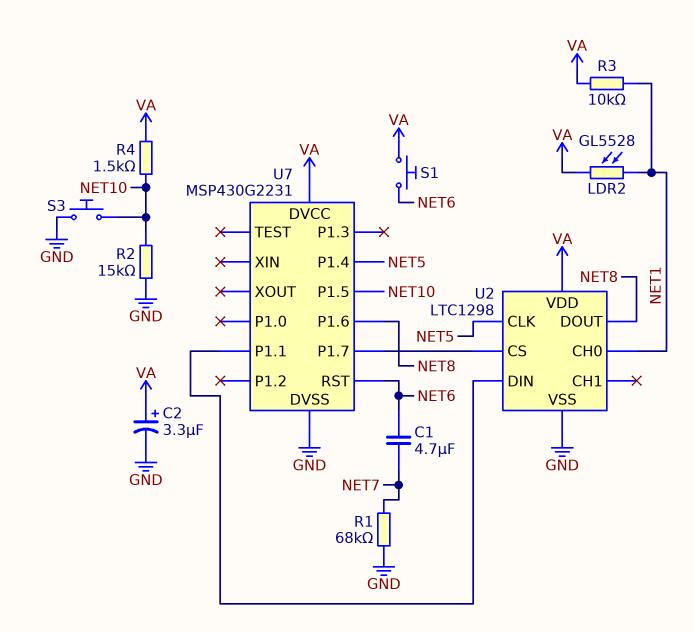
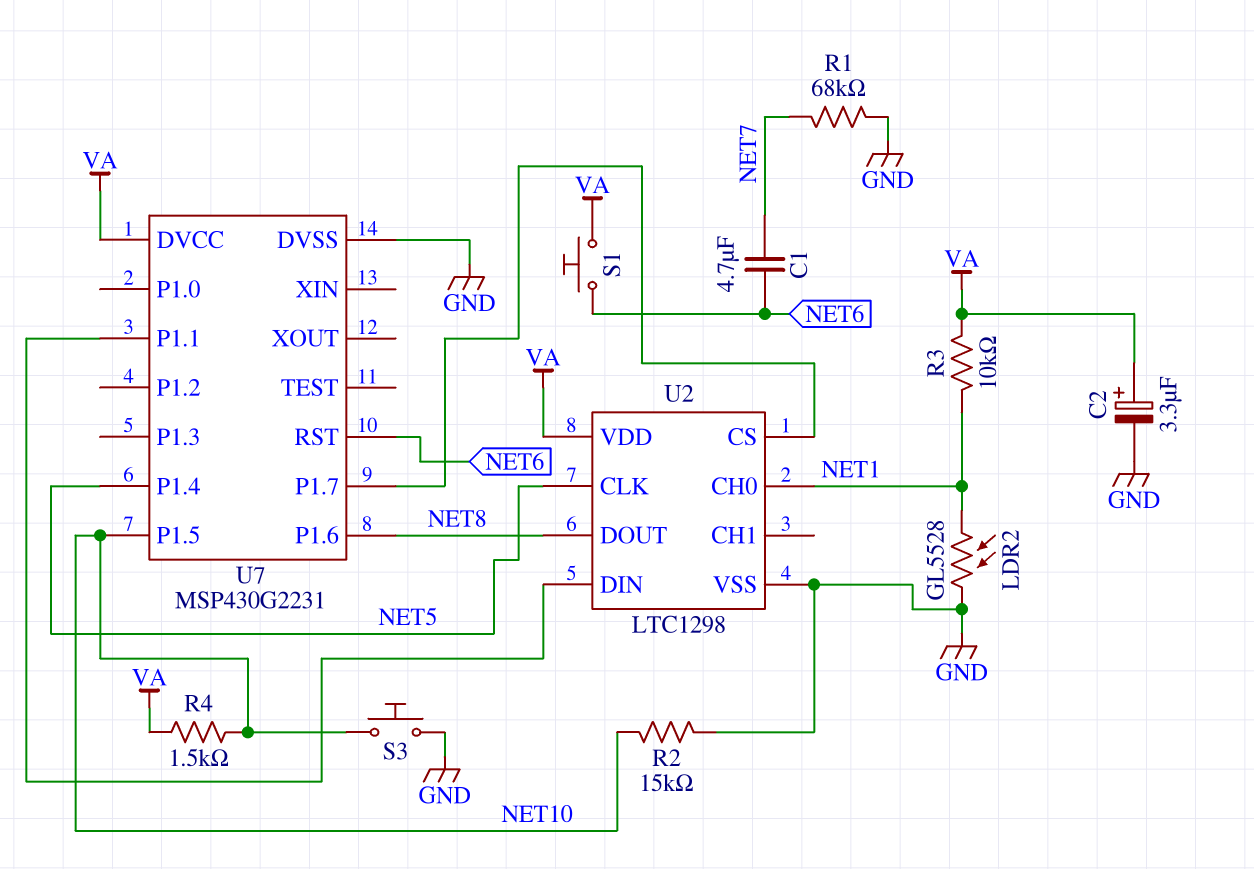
LDR2: GL5528 (NET1, VA) -> GL5528 (GND, NET1)

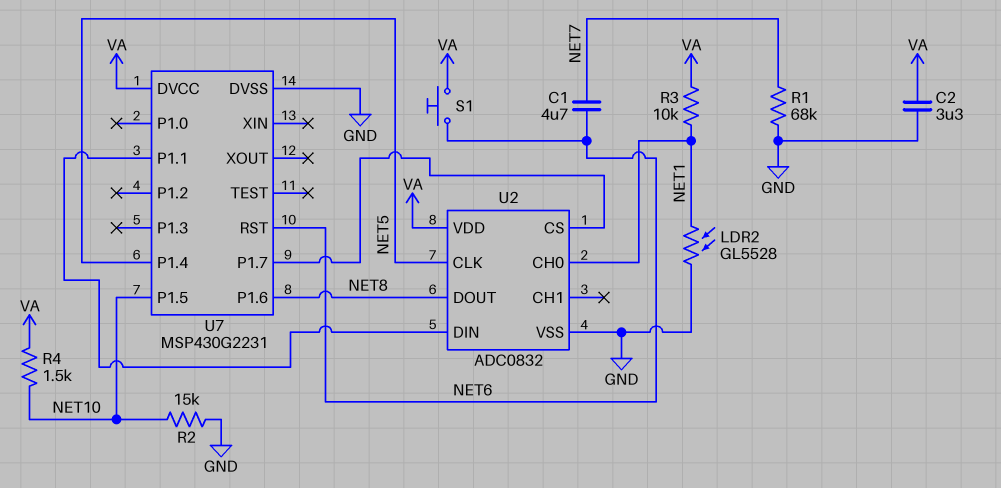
C2: 3.3uF (plus VA, minus GND) -> 3.3uF (GND, VA)
S3: button (GND, NET10) -> none
U2: LTC1298 -> ADC0832

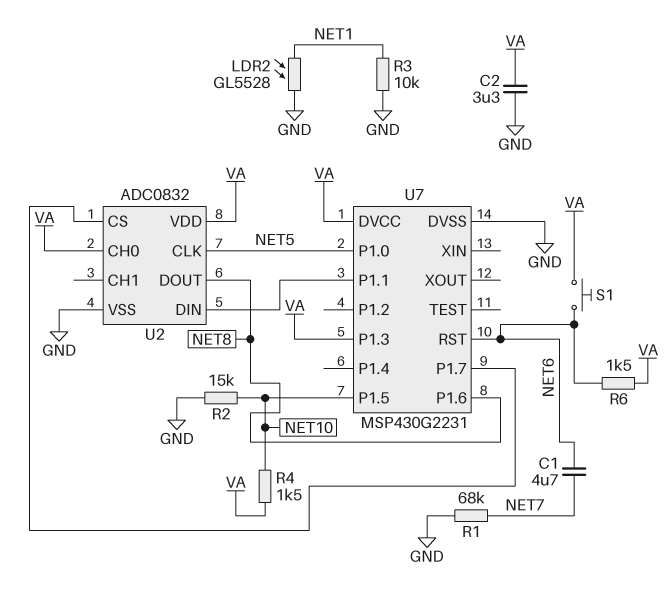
R3: 10k (NET1, VA) -> 10k (GND, NET1)
R6: none -> 1.5k (NET6, VA)
U2 pin CH0: NET1 -> VA
U7 pin P1.0: none -> NET5
U7 pin P1.3: none -> VA
U7 pin P1.4: NET5 -> none

